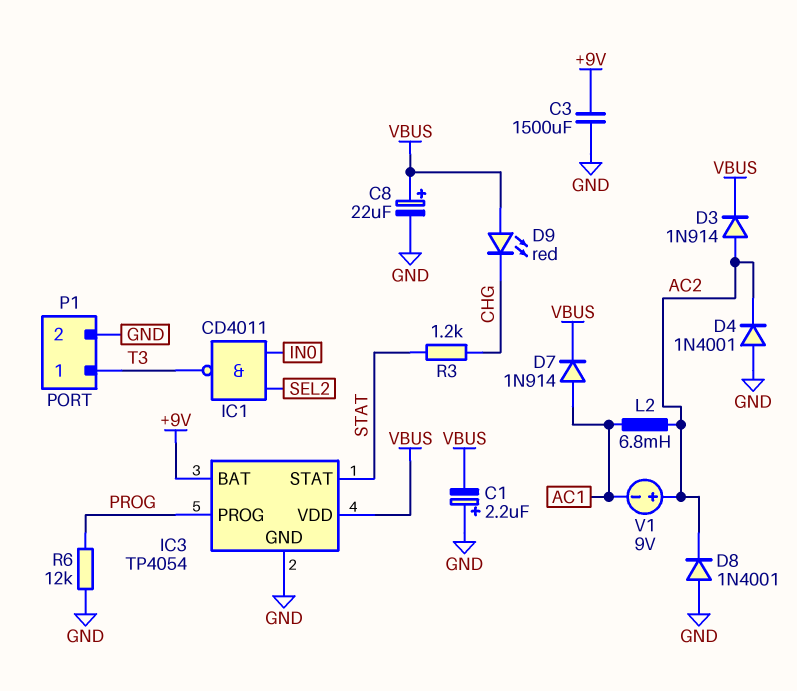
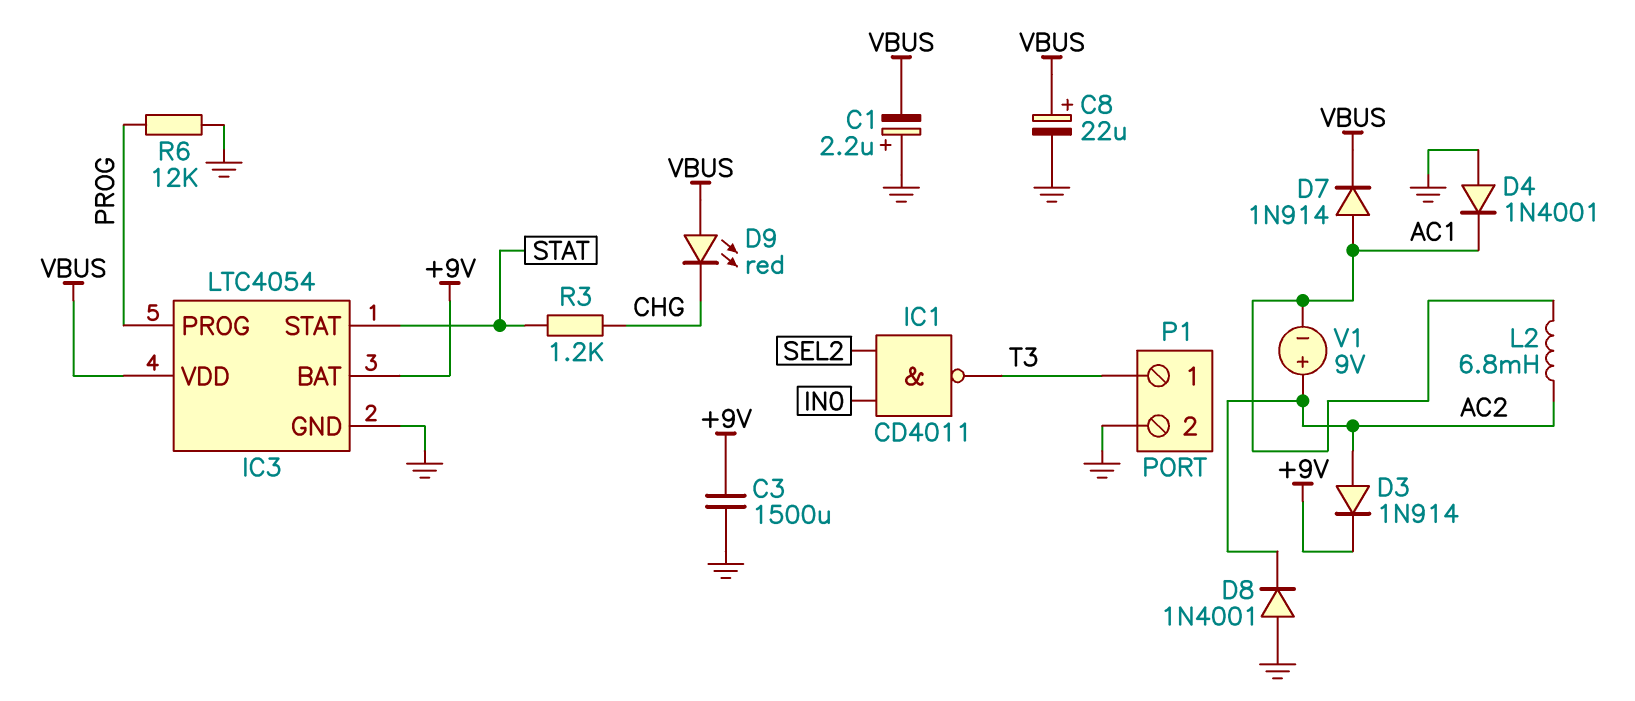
D3: diode 1N914 (A AC2, K VBUS) -> diode 1N914 (A AC2, K +9V)
D4: diode 1N4001 (A GND, K AC2) -> diode 1N4001 (A GND, K AC1)
IC3: TP4054 -> LTC4054

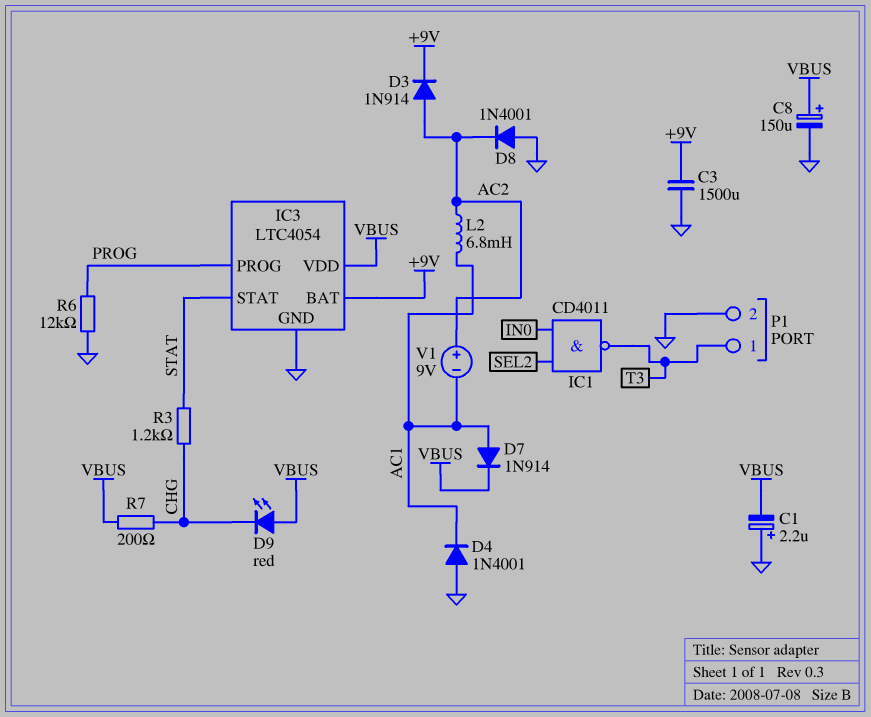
C8: 22uF (plus VBUS, minus GND) -> 150uF (plus VBUS, minus GND)
R7: none -> 200 (CHG, VBUS)

